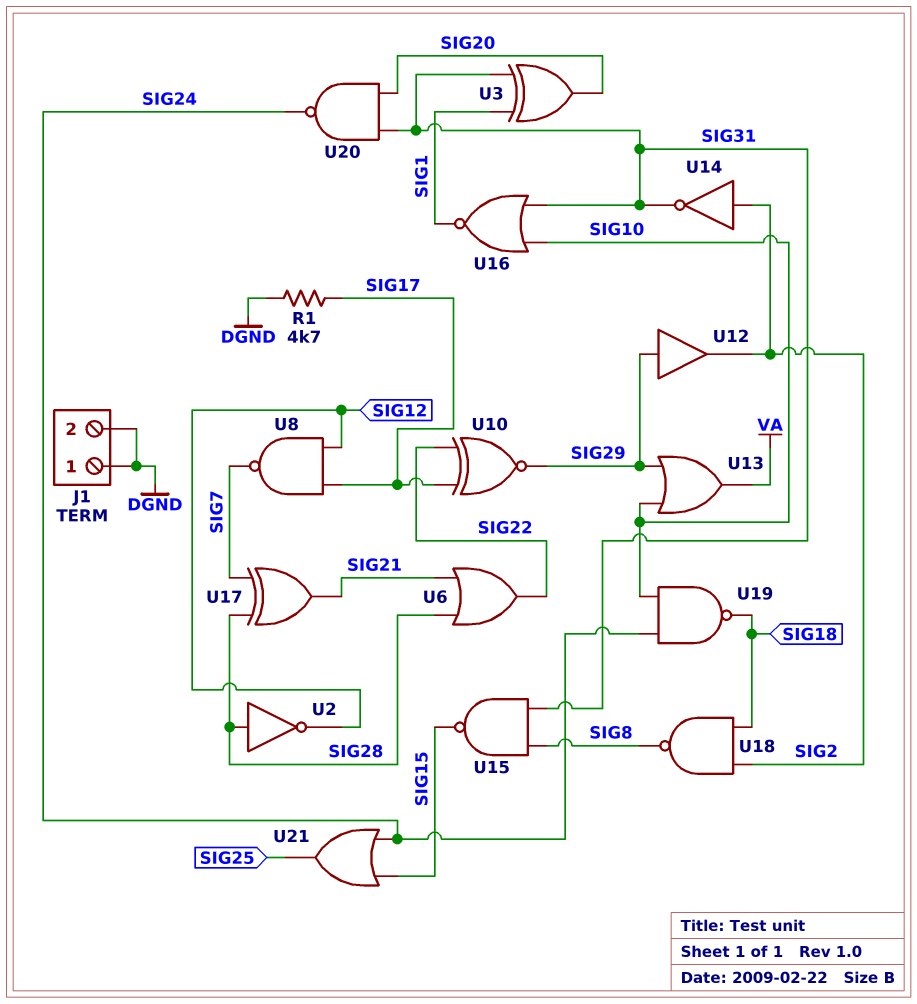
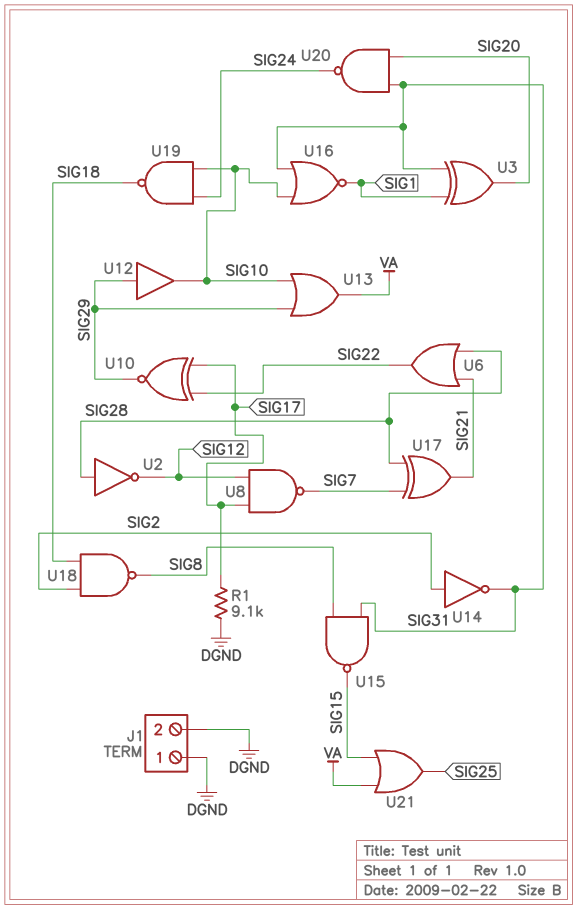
R1: 4.7k (DGND, SIG17) -> 9.1k (DGND, SIG17)
U12: buffer (in SIG29, out SIG2) -> buffer (in SIG29, out SIG10)
U21: OR (in SIG15, in SIG24, out SIG25) -> OR (in SIG15, in VA, out SIG25)

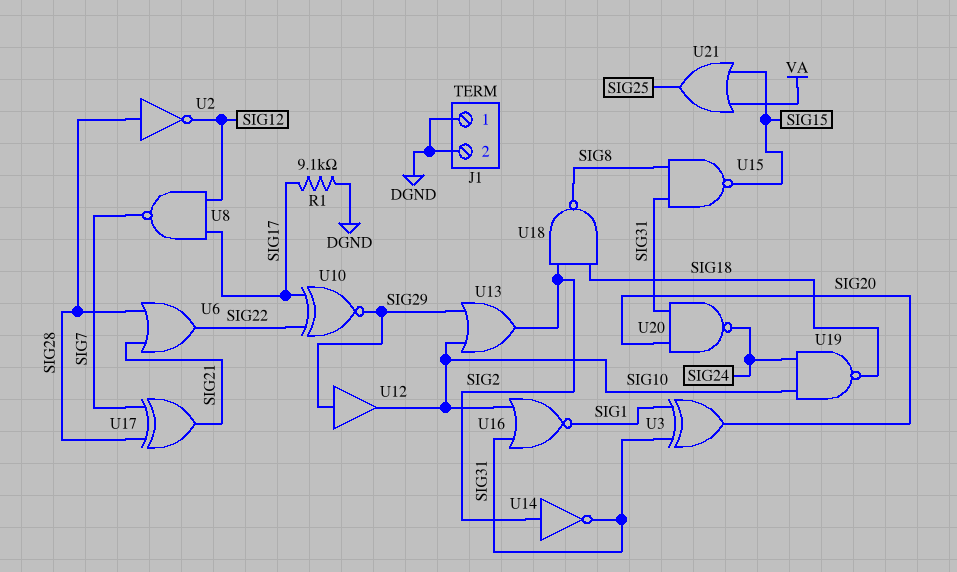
U13: OR (in SIG10, in SIG29, out VA) -> OR (in SIG10, in SIG29, out SIG2)

